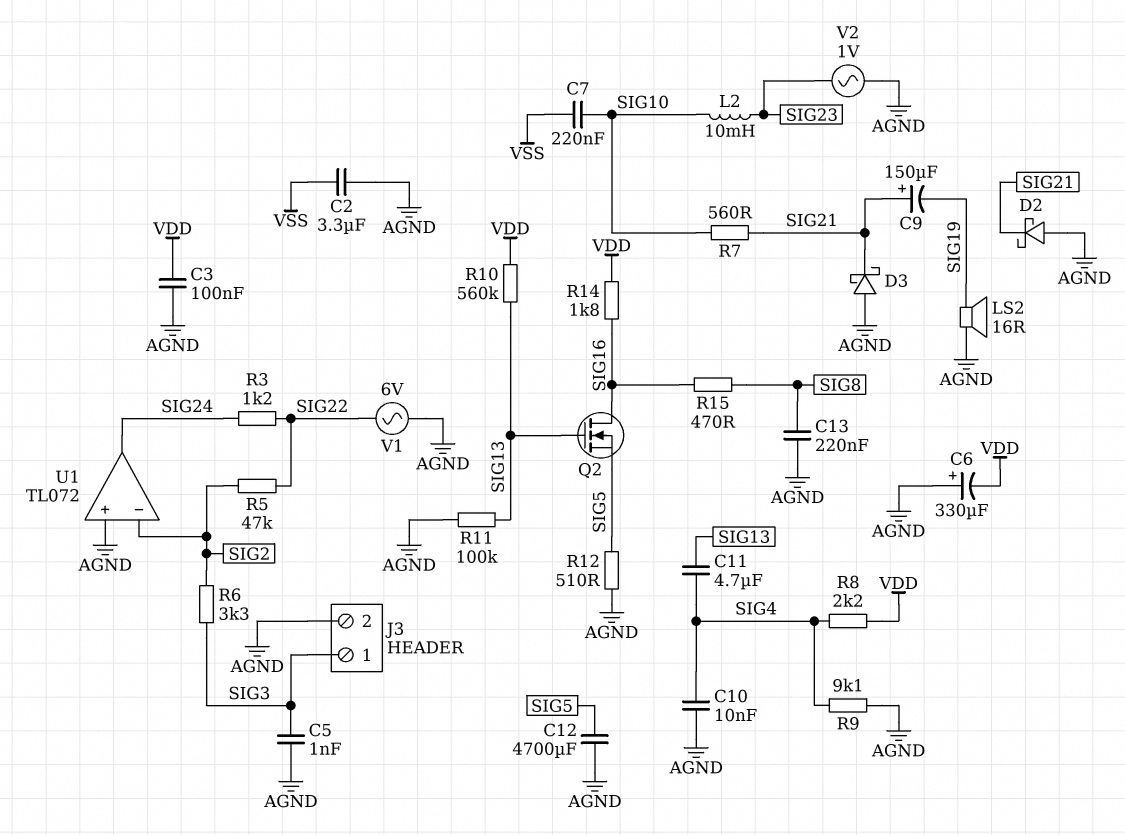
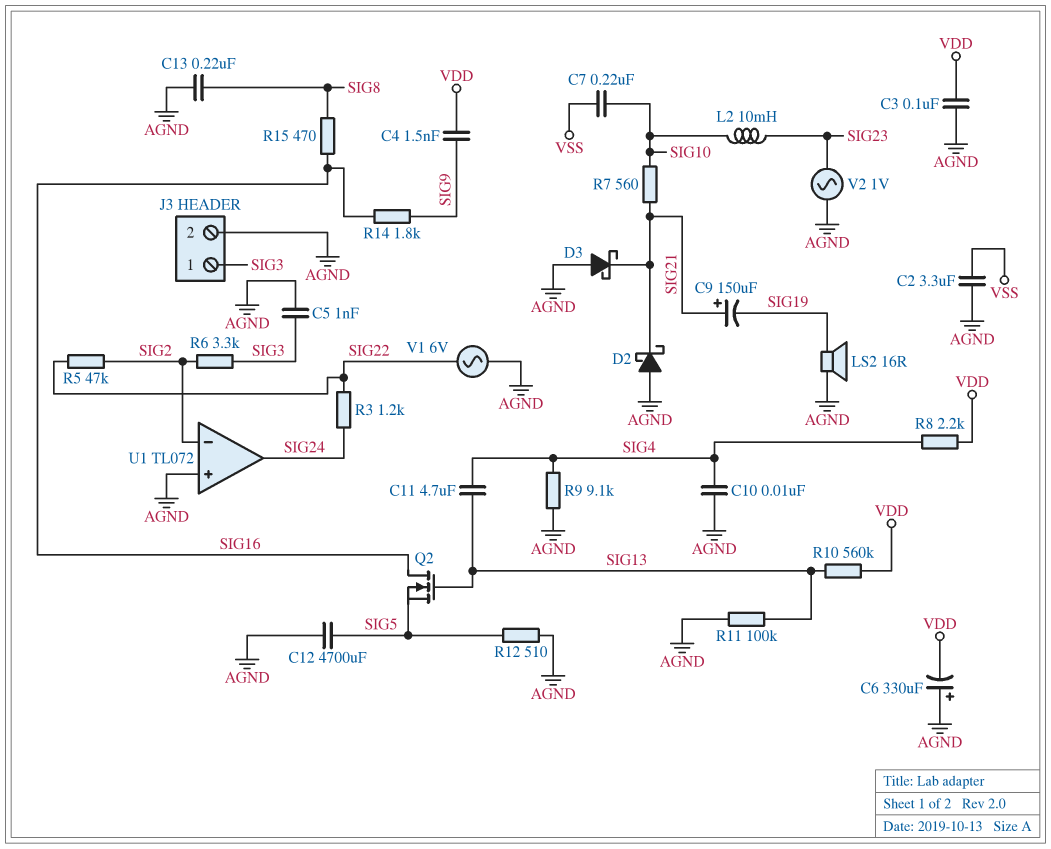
C4: none -> 1.5nF (SIG9, VDD)
R14: 1.8k (SIG16, VDD) -> 1.8k (SIG9, SIG16)

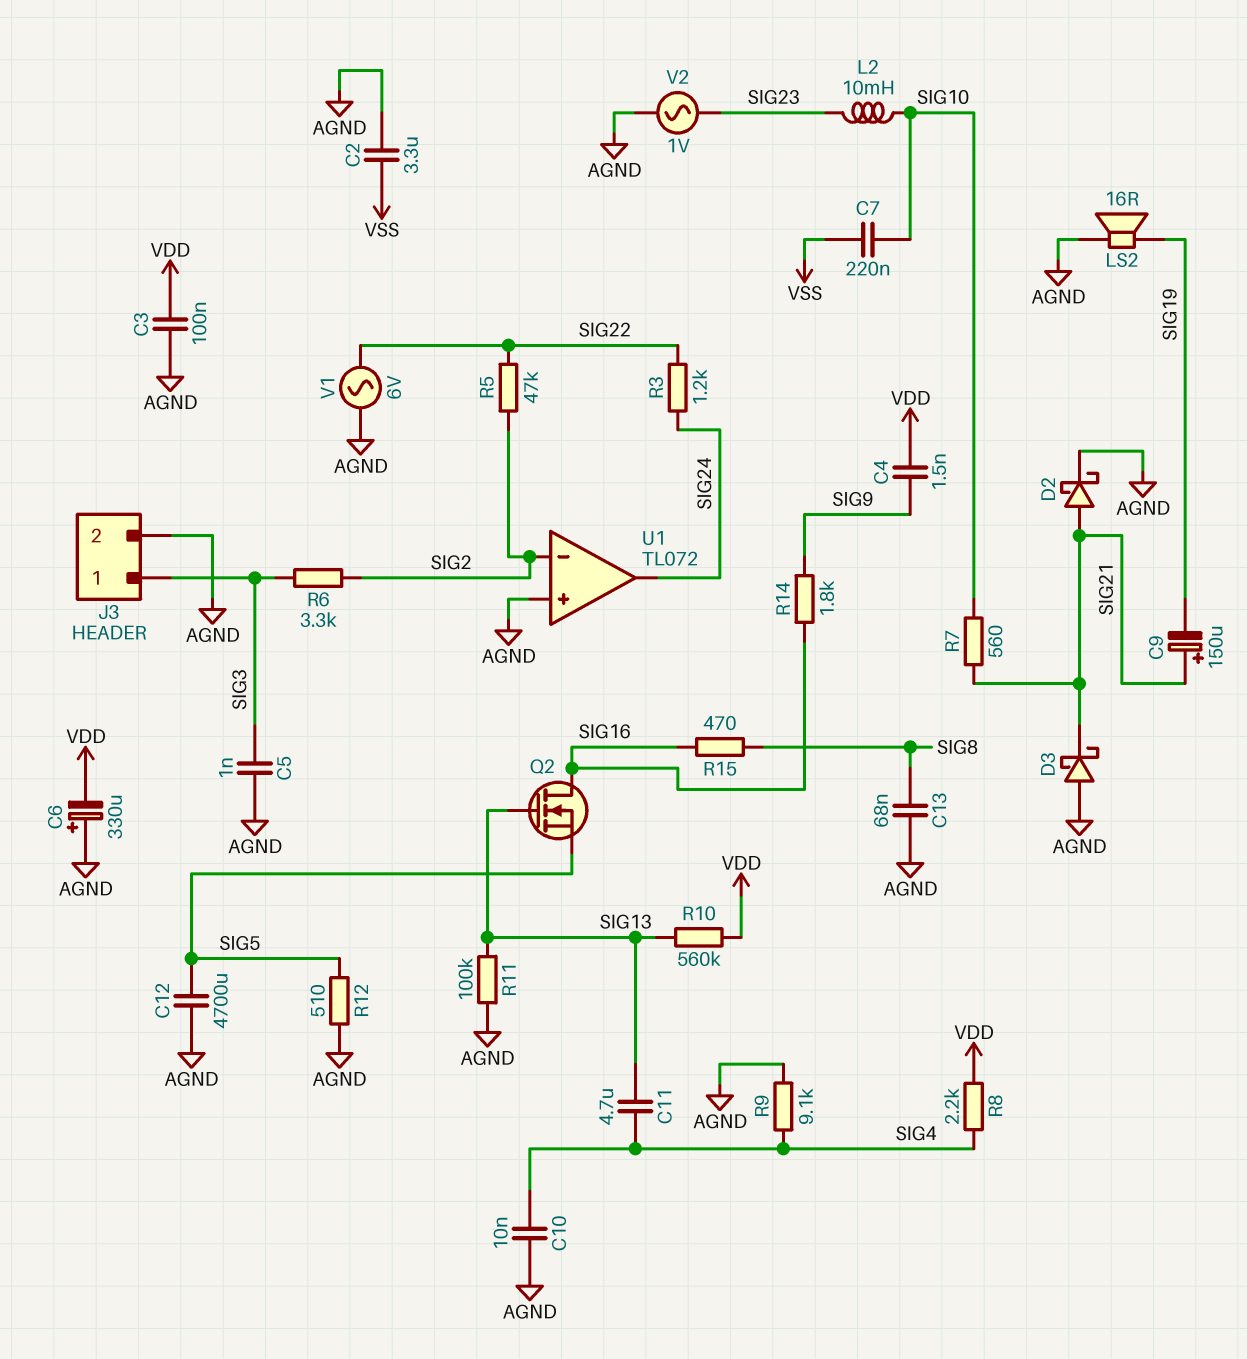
C13: 220nF (AGND, SIG8) -> 68nF (AGND, SIG8)
D2: schottky (A AGND, K SIG21) -> schottky (A SIG21, K AGND)

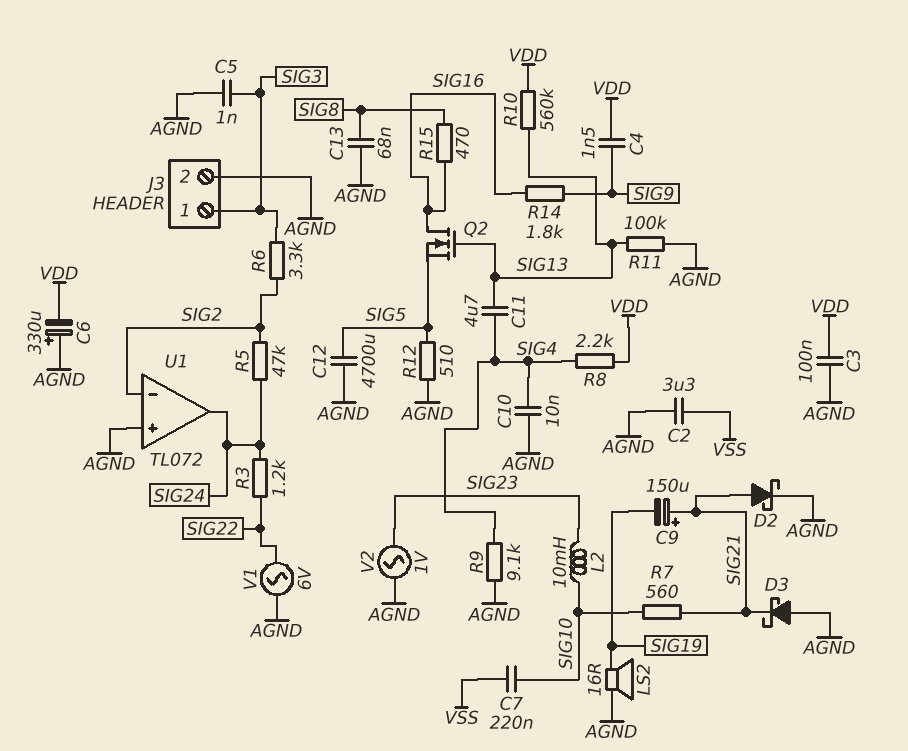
R5: 47k (SIG2, SIG22) -> 47k (SIG2, SIG24)

